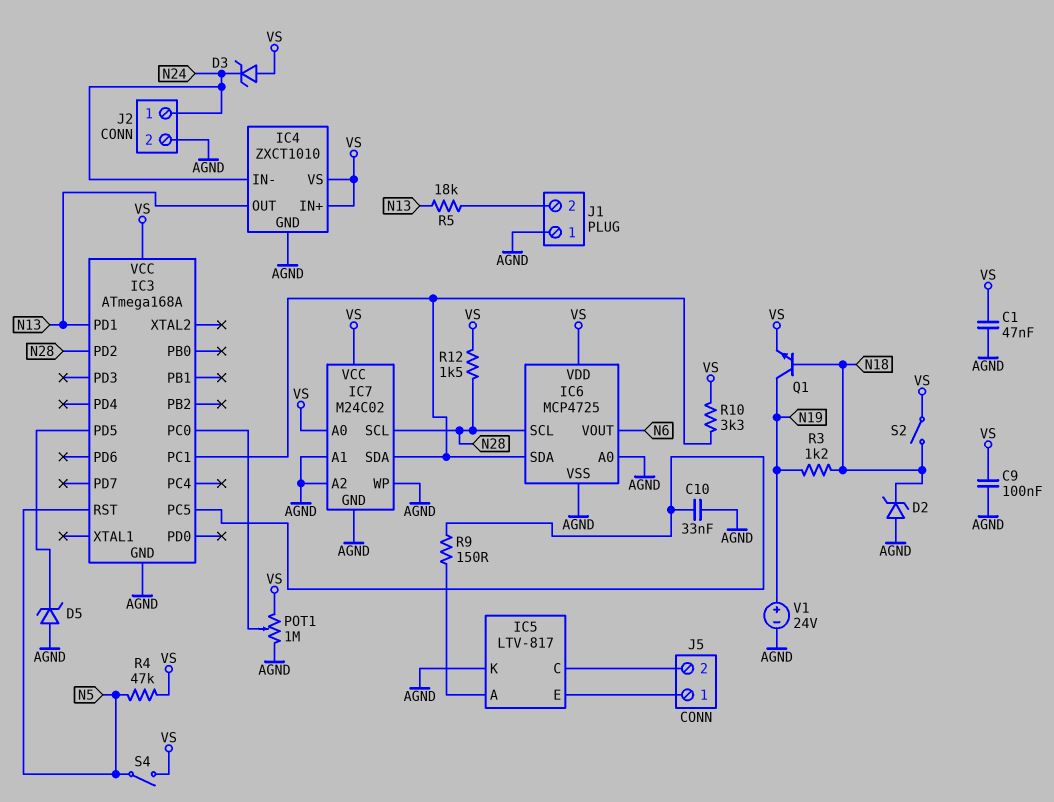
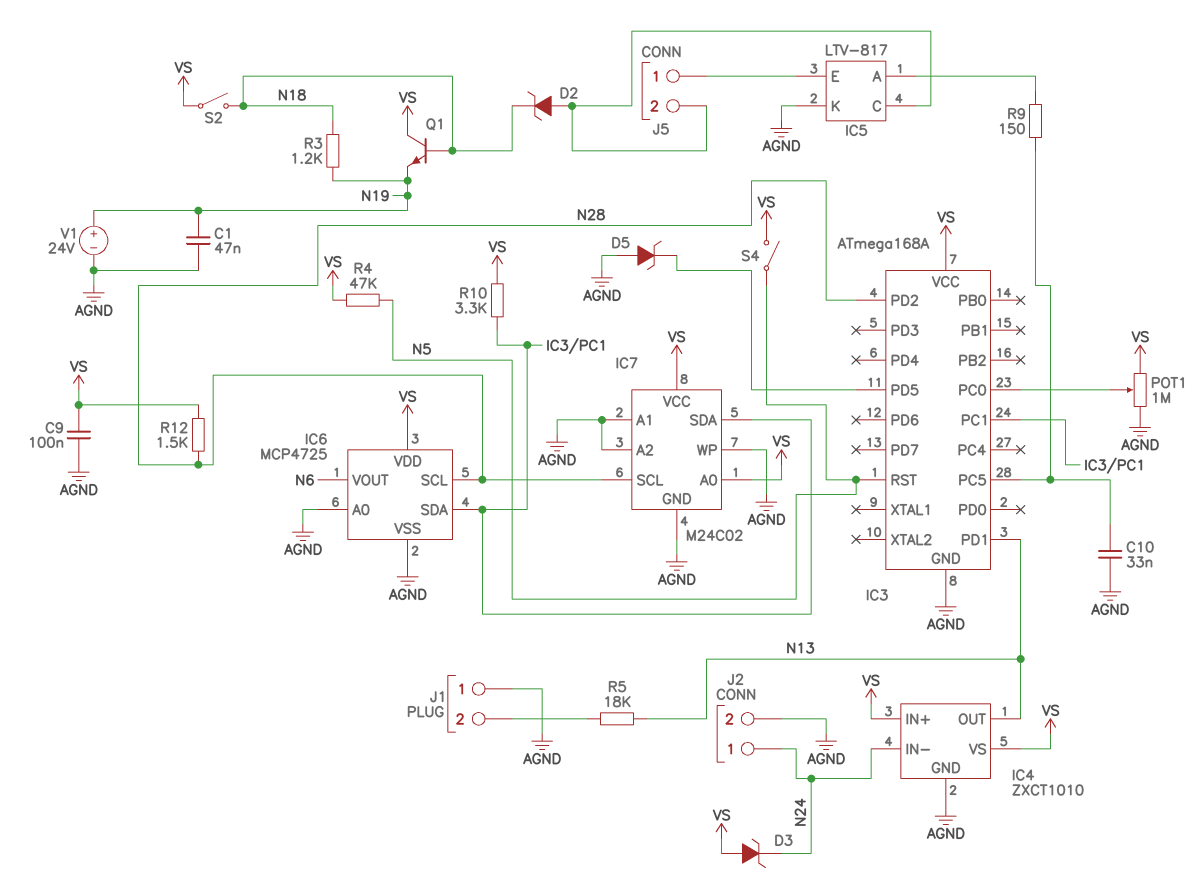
C1: 47nF (AGND, VS) -> 47nF (AGND, N19)
D2: zener (A AGND, K N18) -> zener (A IC5/C, K N18)
Q1: NPN (B N18, C N19, E VS) -> NPN (B N18, C VS, E N19)

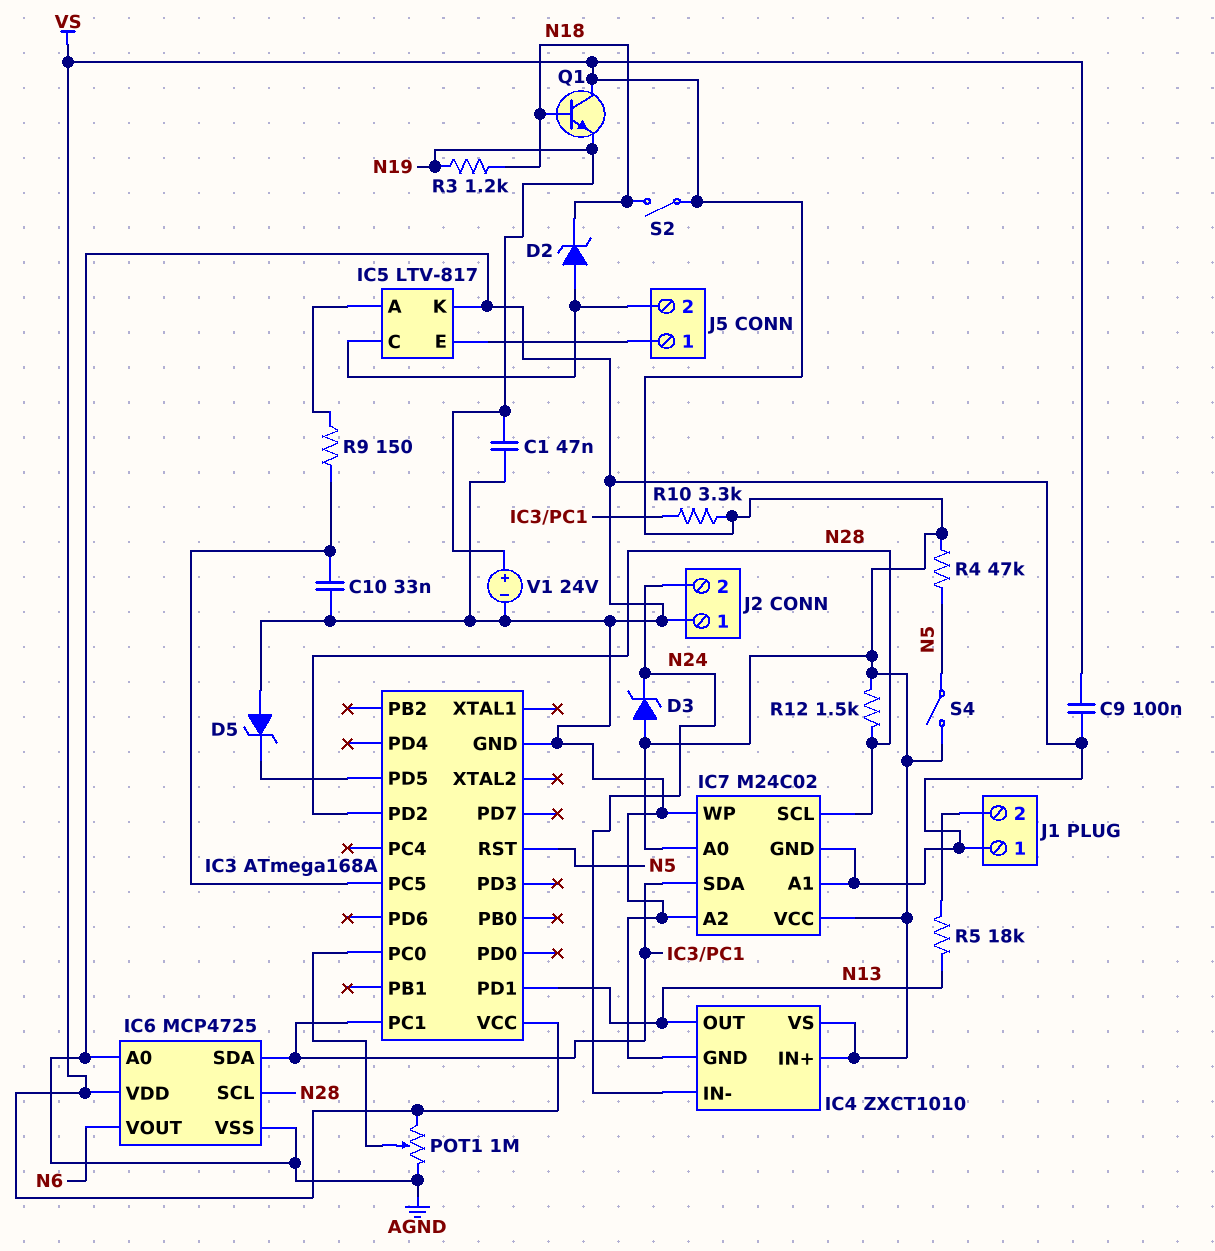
J2 pin 1: N24 -> AGND
J2 pin 2: AGND -> N24

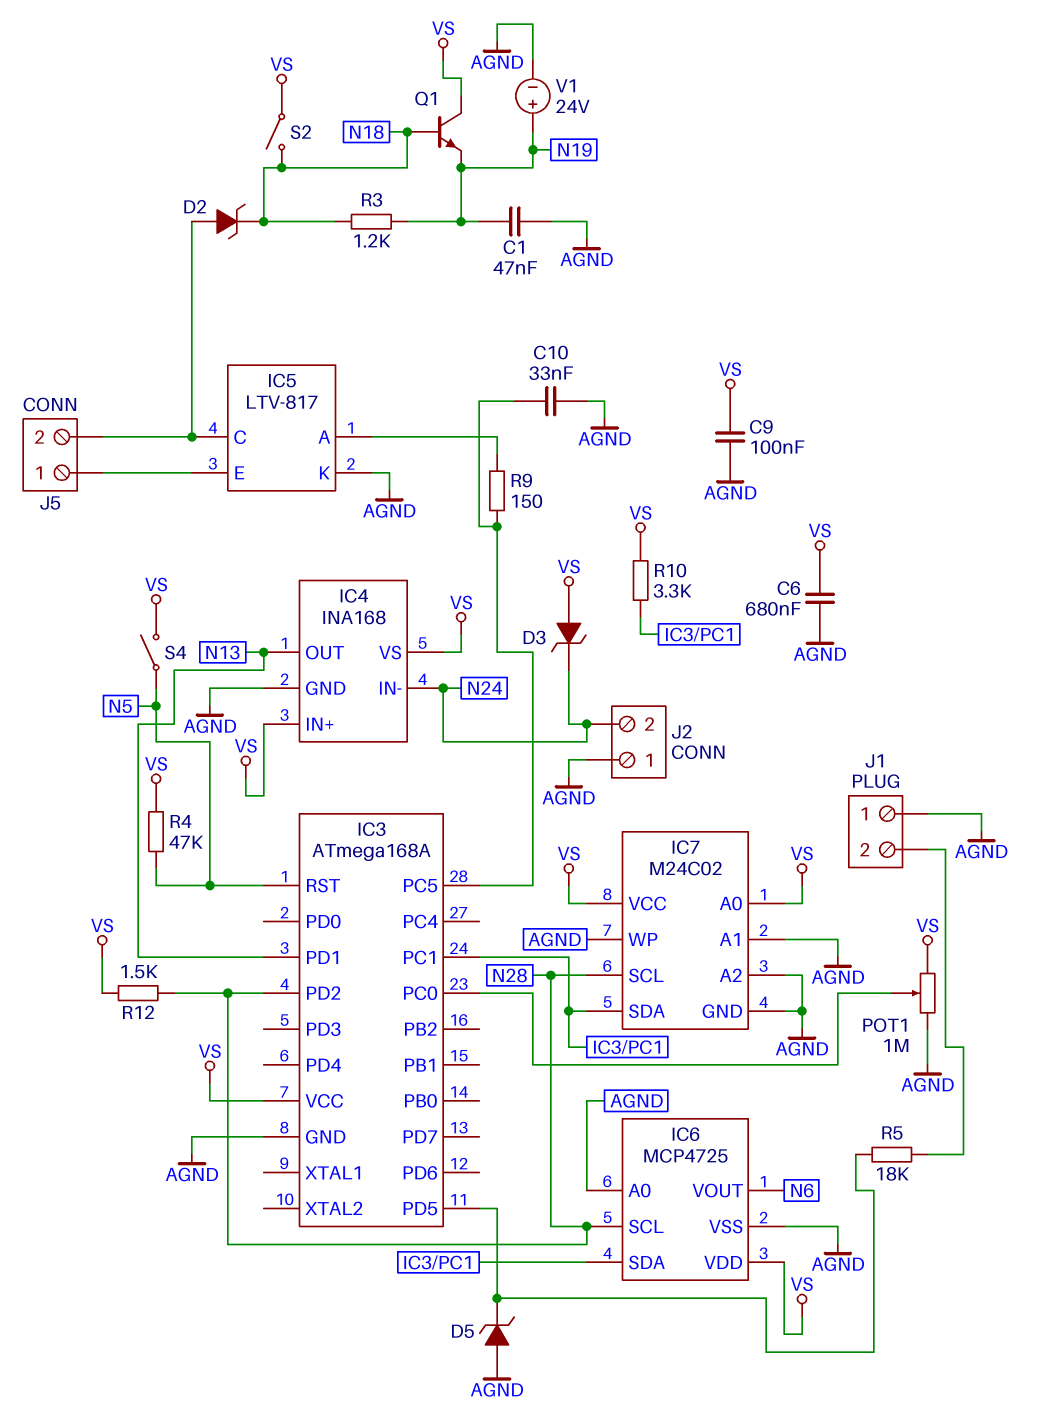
C6: none -> 680nF (AGND, VS)
IC4: ZXCT1010 -> INA168
R5: 18k (J1/2, N13) -> 18k (IC3/PD5, J1/2)

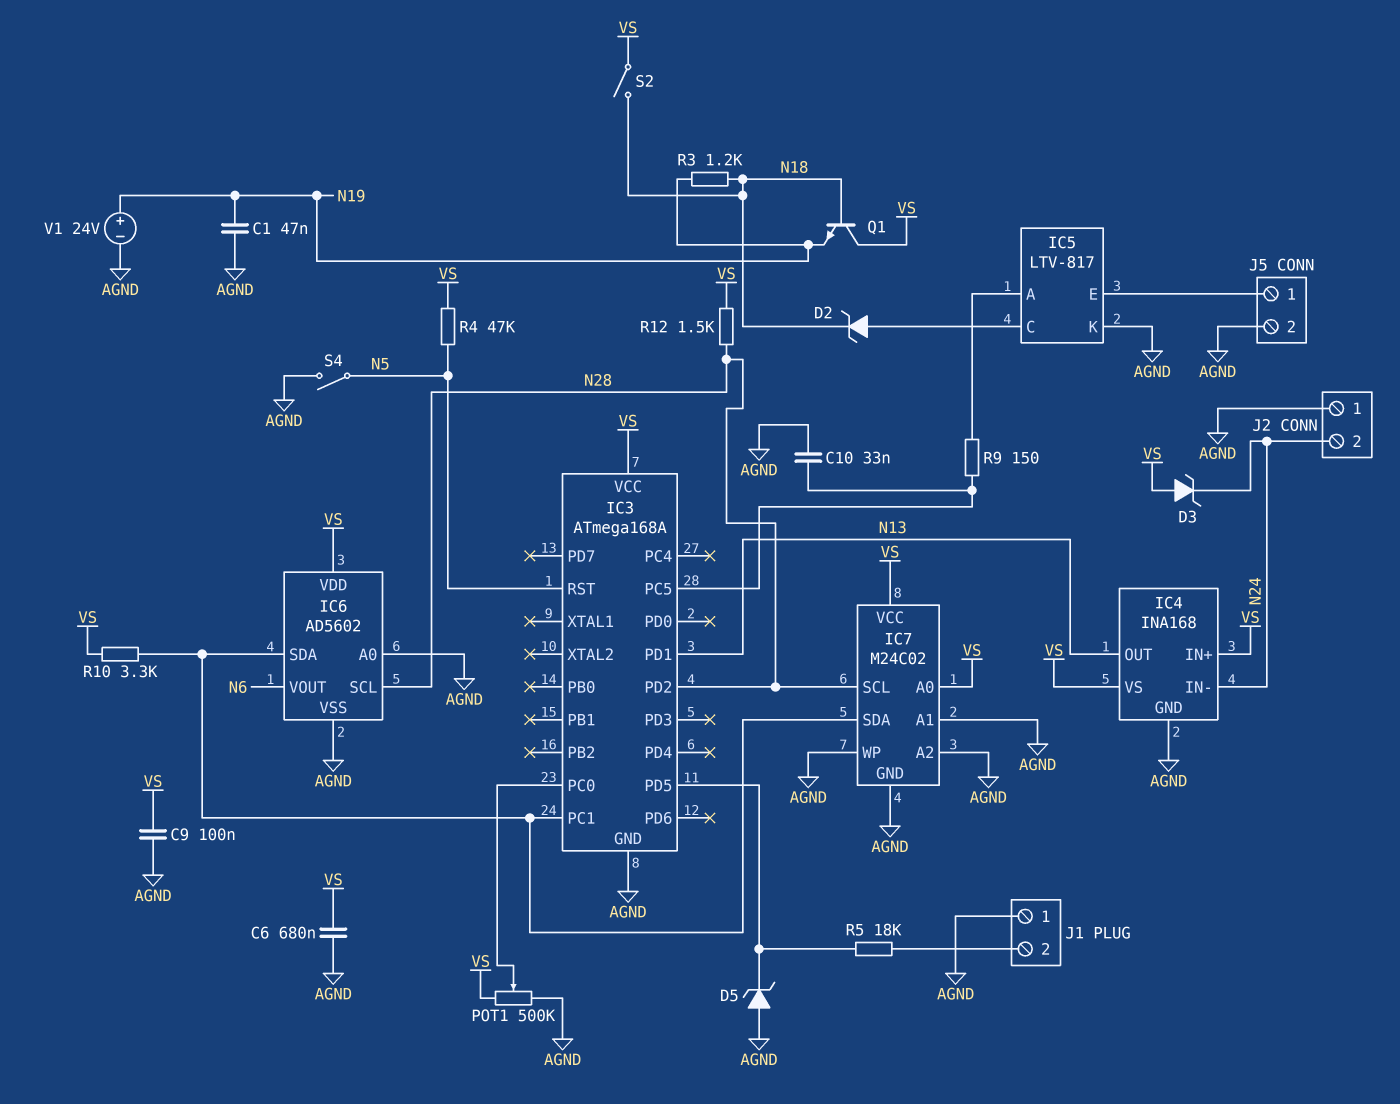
IC6: MCP4725 -> AD5602
J5 pin 2: IC5/C -> AGND
POT1: 1M (AGND, VS, wiper IC3/PC0) -> 500k (AGND, VS, wiper IC3/PC0)
S4: switch (N5, VS) -> switch (AGND, N5)

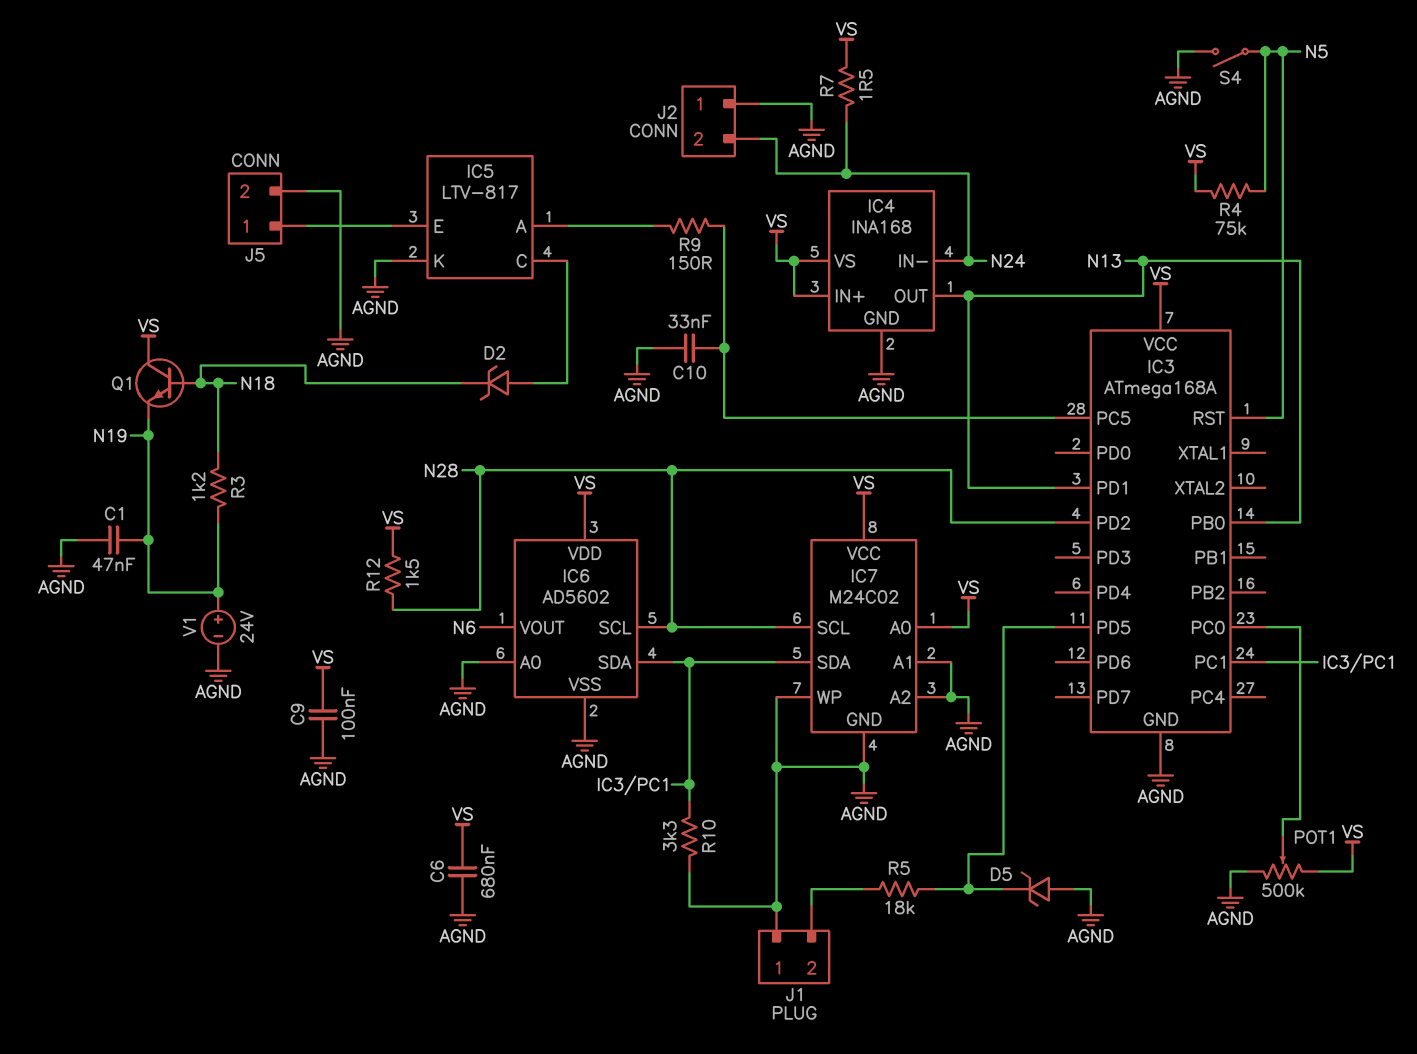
D3: zener (A VS, K N24) -> none
IC3 pin PB0: none -> N13
R4: 47k (N5, VS) -> 75k (N5, VS)
R7: none -> 1.5 (N24, VS)
R10: 3.3k (IC3/PC1, VS) -> 3.3k (AGND, IC3/PC1)
S2: switch (N18, VS) -> none

